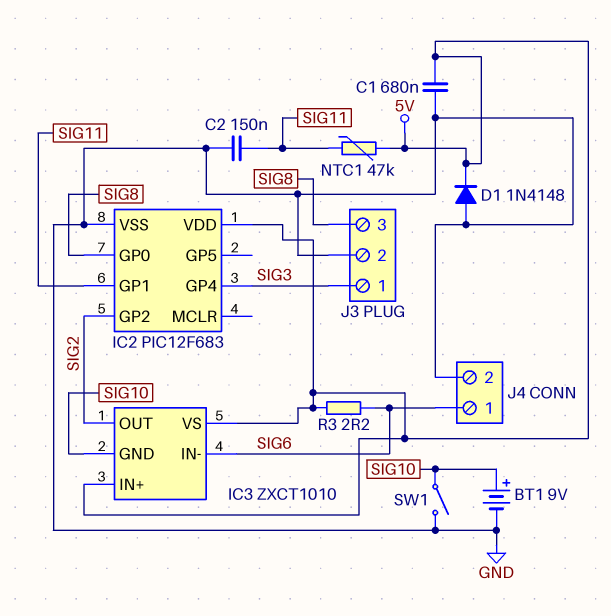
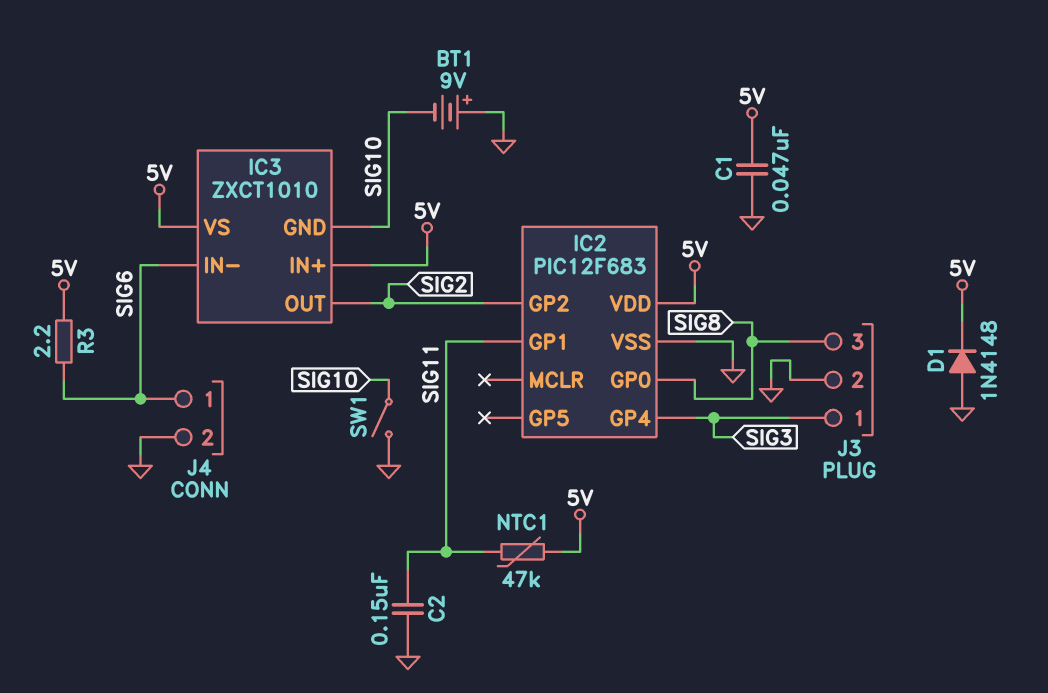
BT1: 9V (plus SIG10, minus GND) -> 9V (plus GND, minus SIG10)
C1: 680nF (5V, GND) -> 47nF (5V, GND)

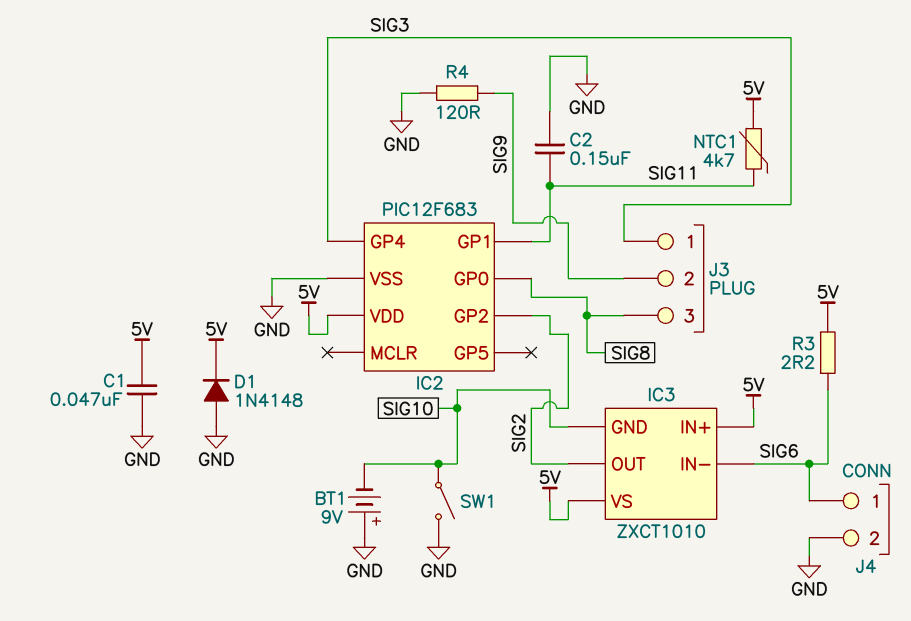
J3 pin 2: GND -> SIG9
NTC1: 47k (5V, SIG11) -> 4.7k (5V, SIG11)
R4: none -> 120 (GND, SIG9)

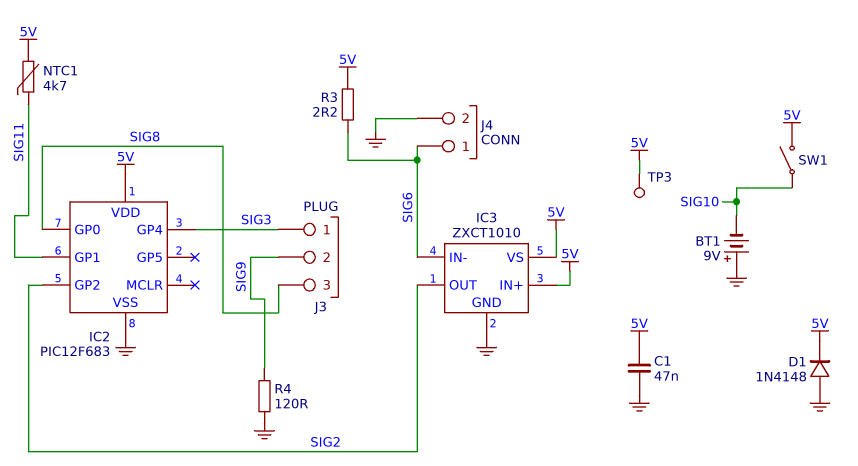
C2: 150nF (GND, SIG11) -> none
IC3 pin GND: SIG10 -> GND
SW1: switch (GND, SIG10) -> switch (5V, SIG10)
TP3: none -> test point (5V)

